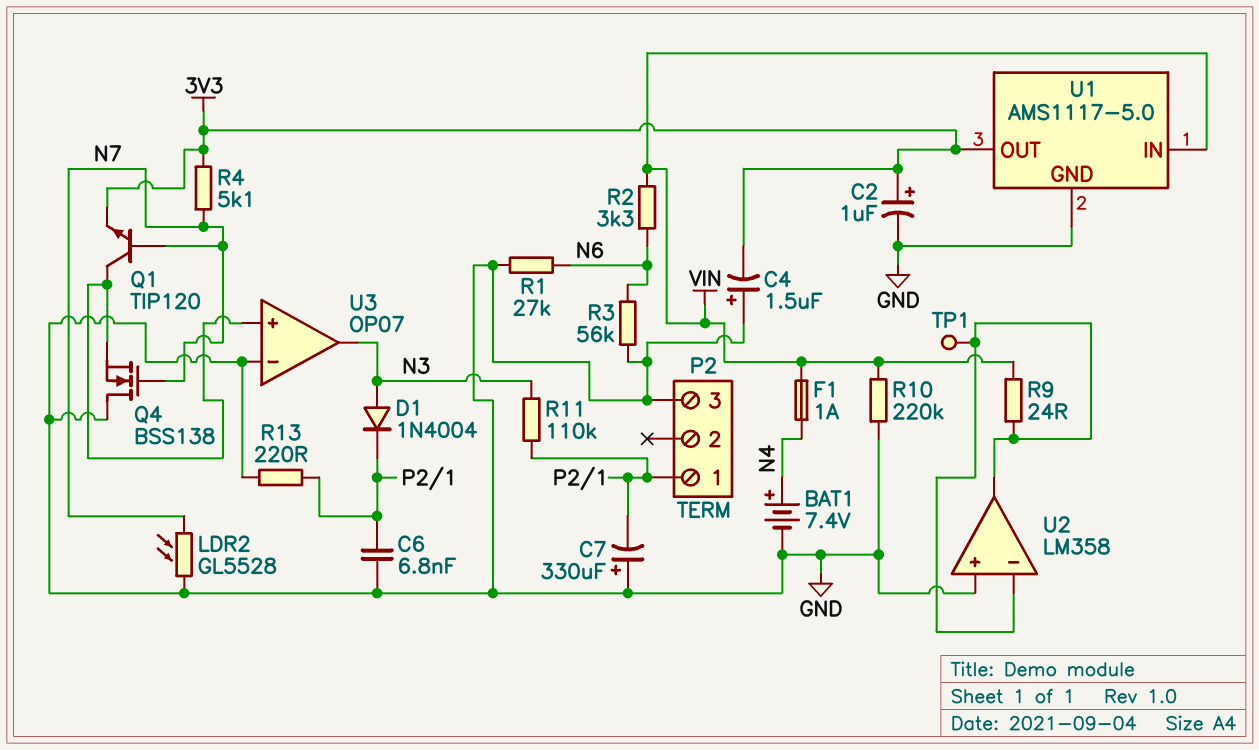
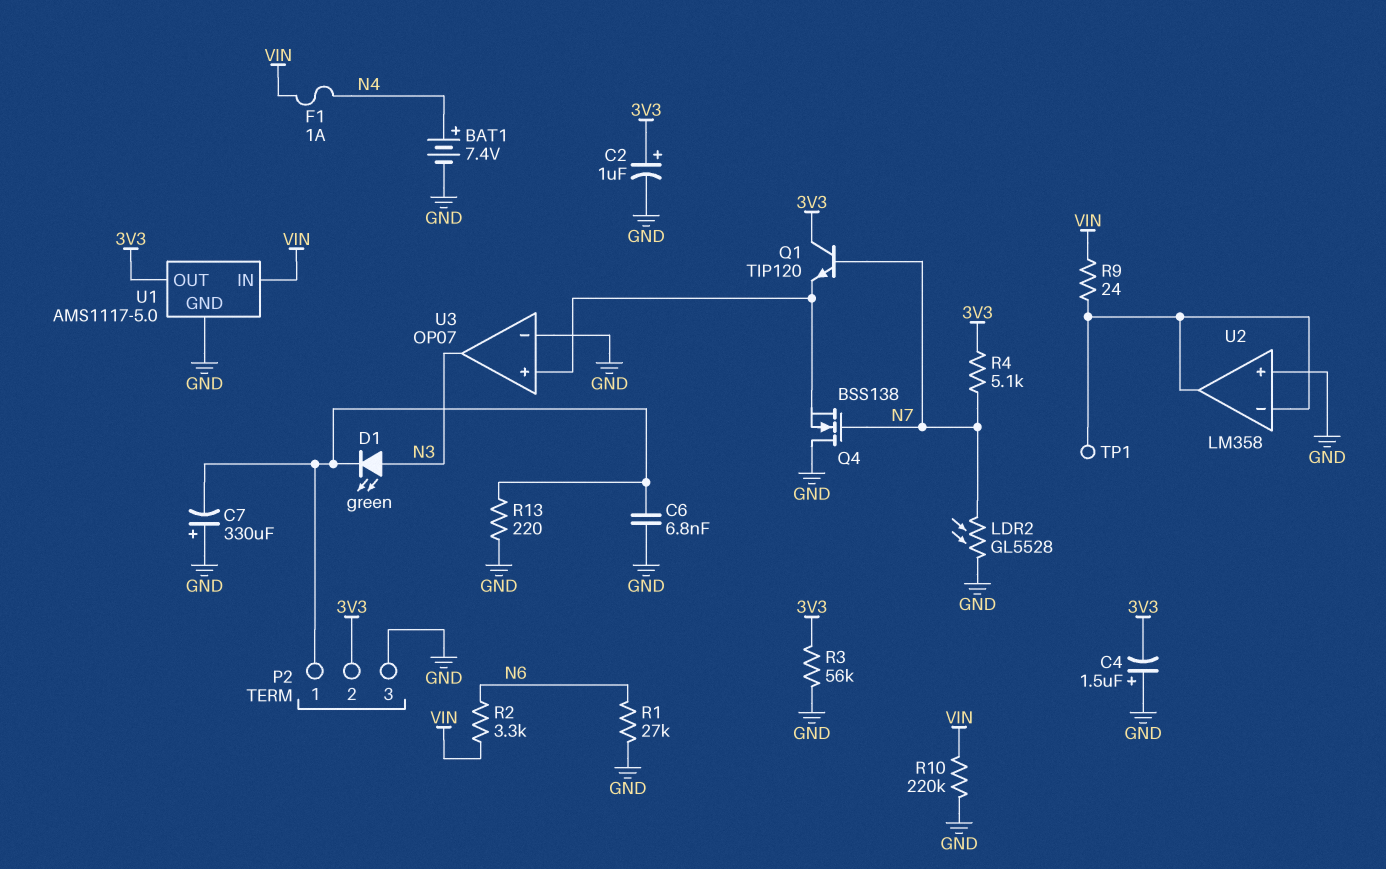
D1: diode 1N4004 (A N3, K P2/1) -> LED green (A N3, K P2/1)
P2 pin 2: none -> 3V3
Q1: NPN TIP120 (B N7, C U3/in+, E 3V3) -> NPN TIP120 (B N7, C 3V3, E U3/in+)
R3: 56k (GND, N6) -> 56k (3V3, GND)
R11: 110k (N3, P2/1) -> none

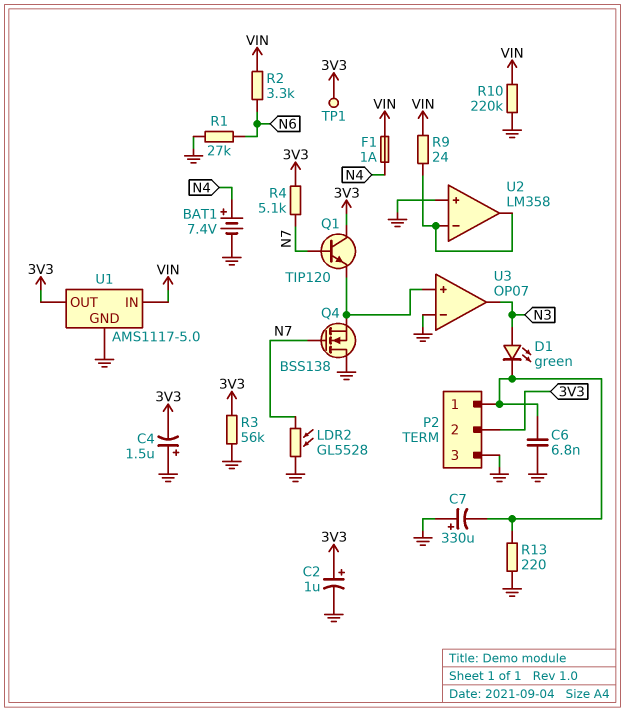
TP1: test point (U2/in-) -> test point (3V3)

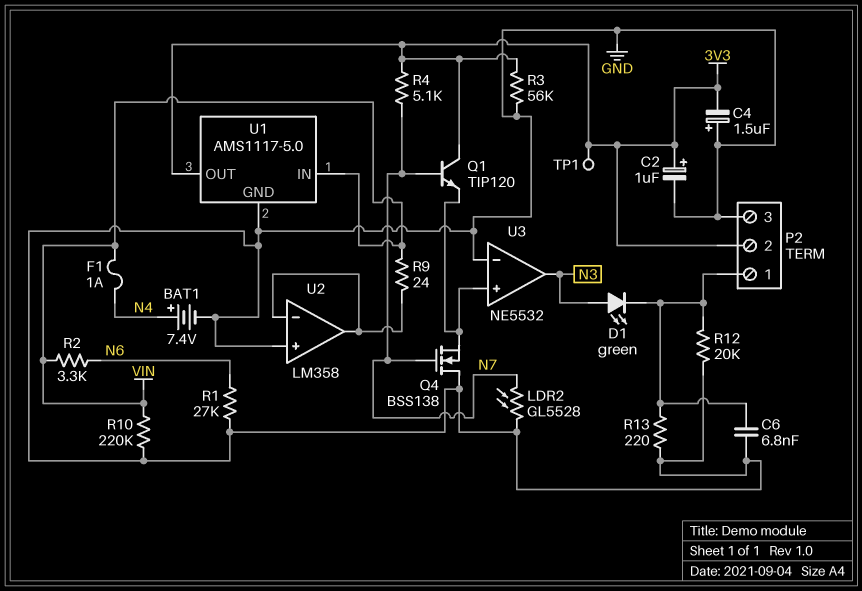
C7: 330uF (plus GND, minus P2/1) -> none
R12: none -> 20k (GND, P2/1)
U3: OP07 -> NE5532

